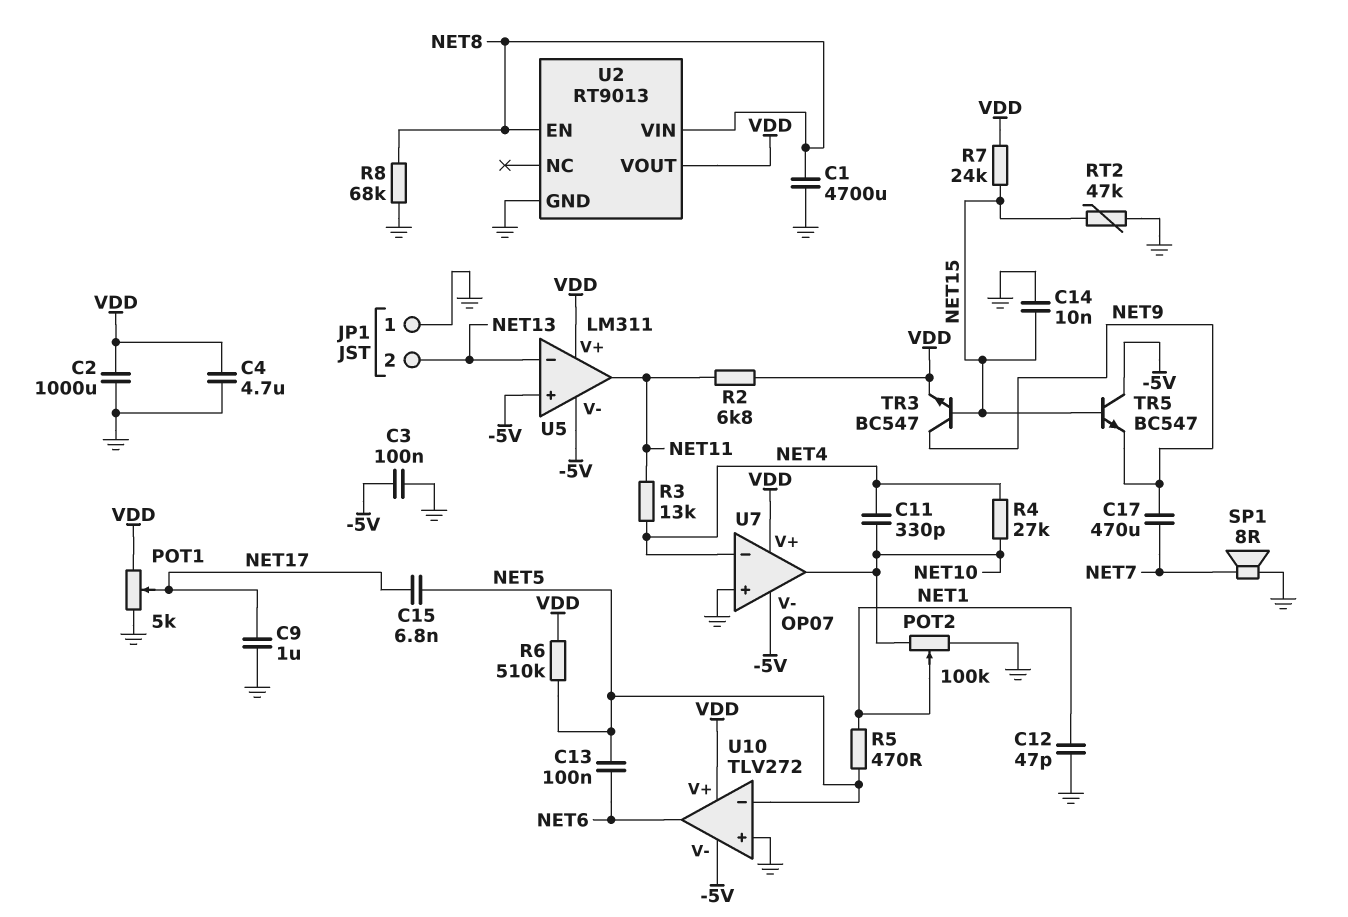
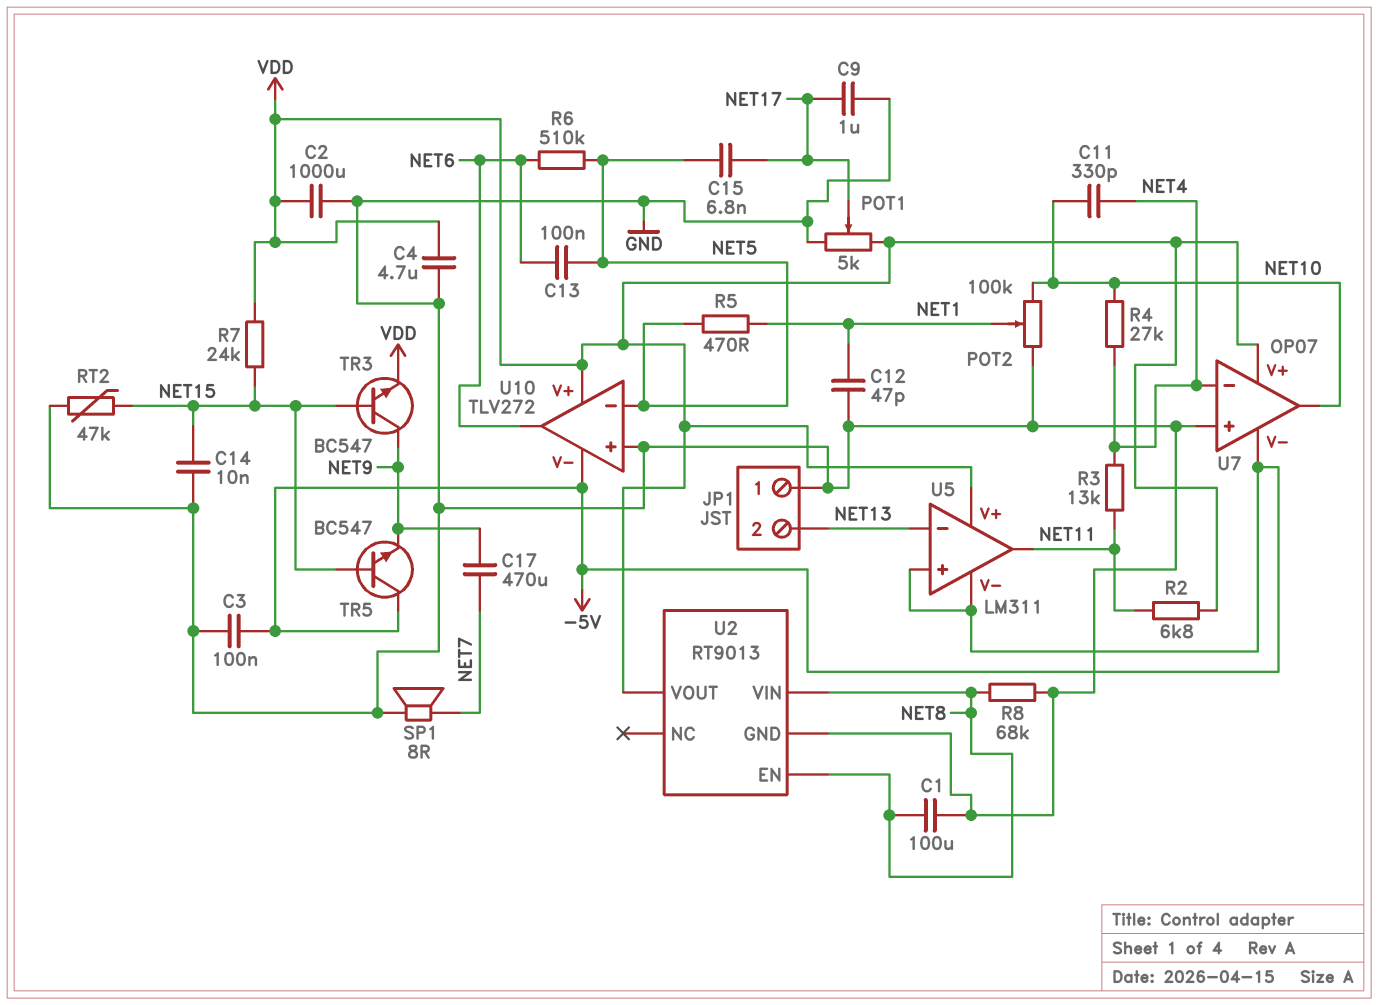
C1: 4700uF (GND, NET8) -> 100uF (GND, NET8)
R6: 510k (NET5, VDD) -> 510k (NET5, NET6)

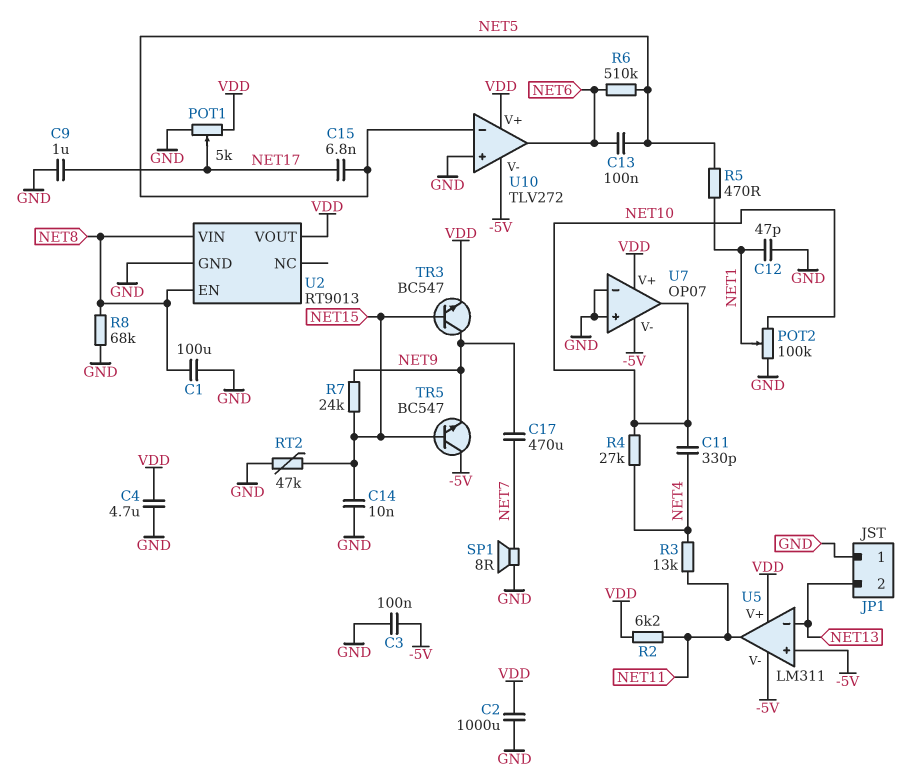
R2: 6.8k (NET11, VDD) -> 6.2k (NET11, VDD)
R7: 24k (NET15, VDD) -> 24k (NET9, NET15)
U7 pin in-: NET4 -> GND

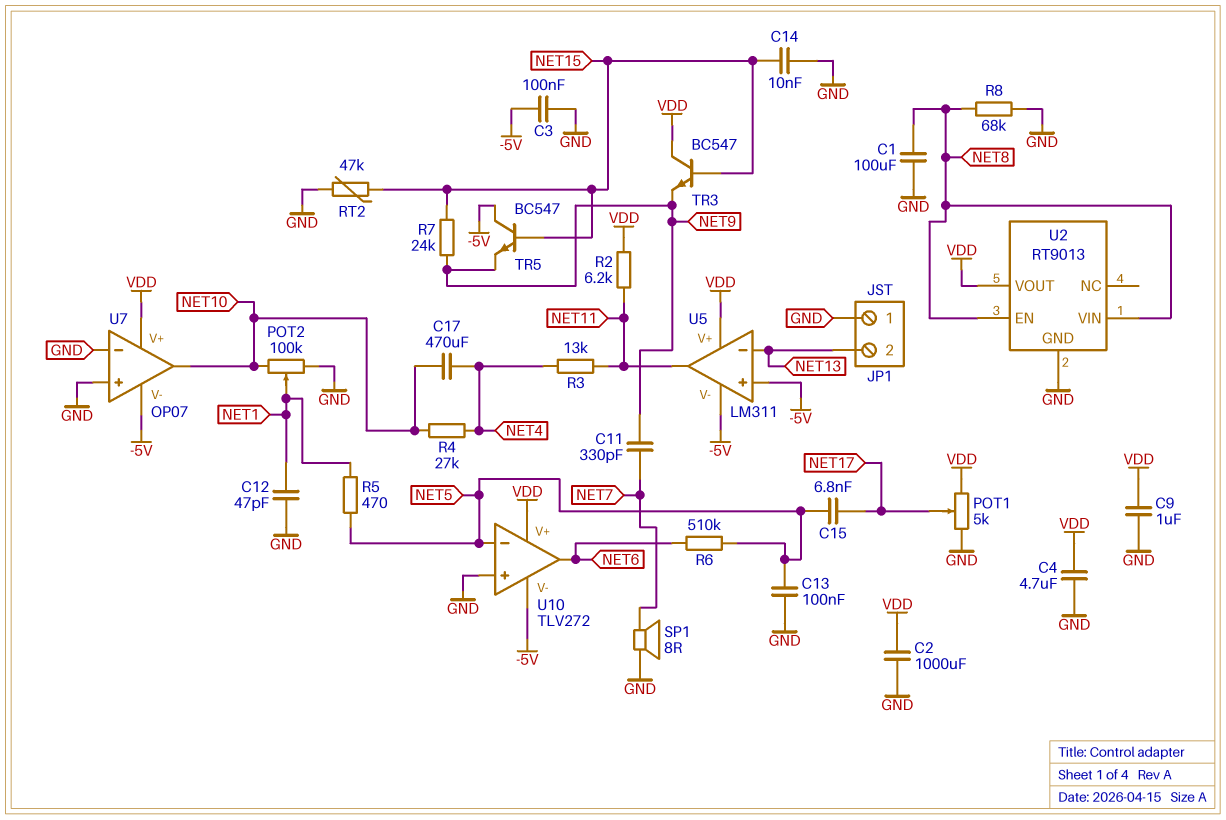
C9: 1uF (GND, NET17) -> 1uF (GND, VDD)
C11: 330pF (NET4, NET10) -> 330pF (NET7, NET9)
C13: 100nF (NET5, NET6) -> 100nF (GND, NET5)
C17: 470uF (NET7, NET9) -> 470uF (NET4, NET10)
TR3: NPN BC547 (B NET15, C NET9, E VDD) -> NPN BC547 (B NET15, C VDD, E NET9)

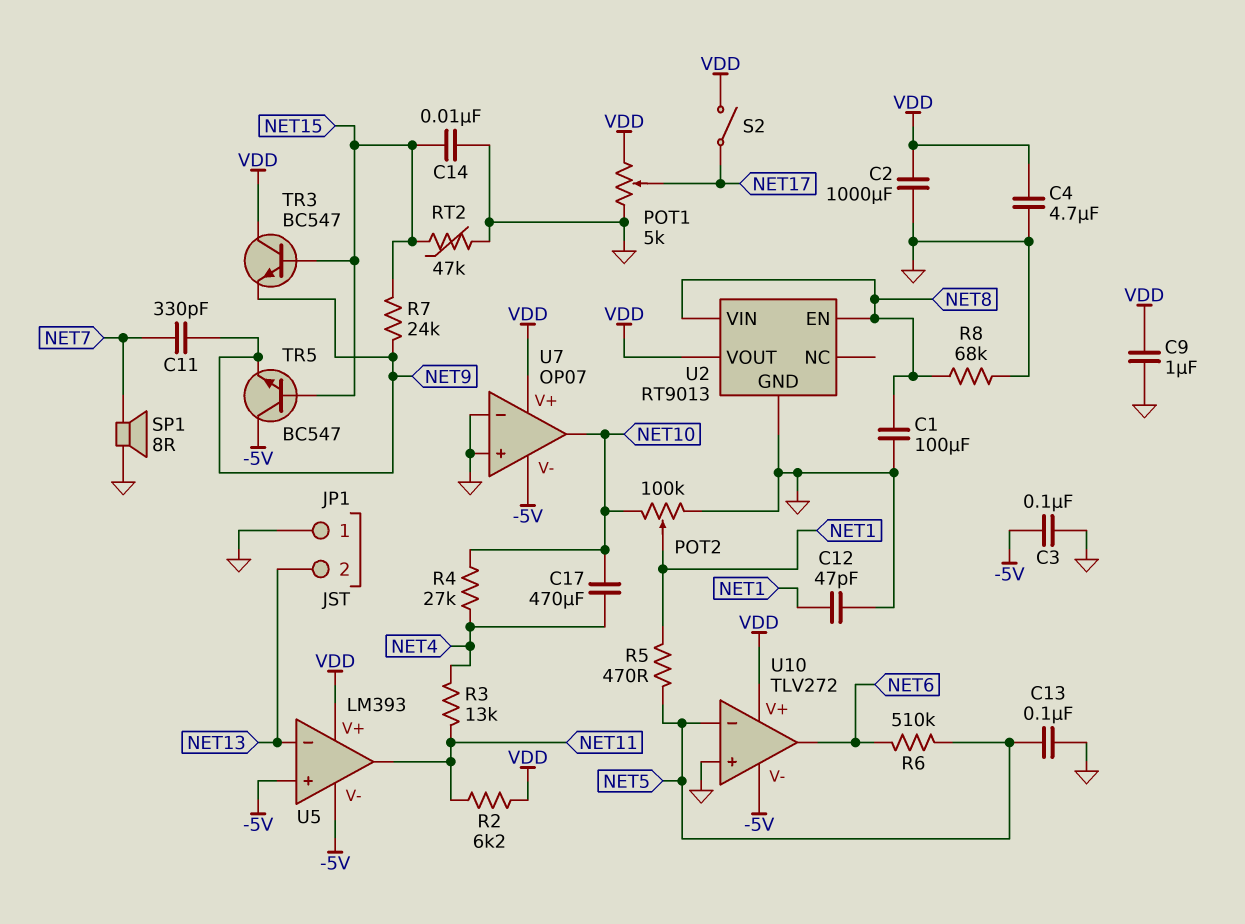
C15: 6.8nF (NET5, NET17) -> none
S2: none -> switch (NET17, VDD)
U5: LM311 -> LM393

